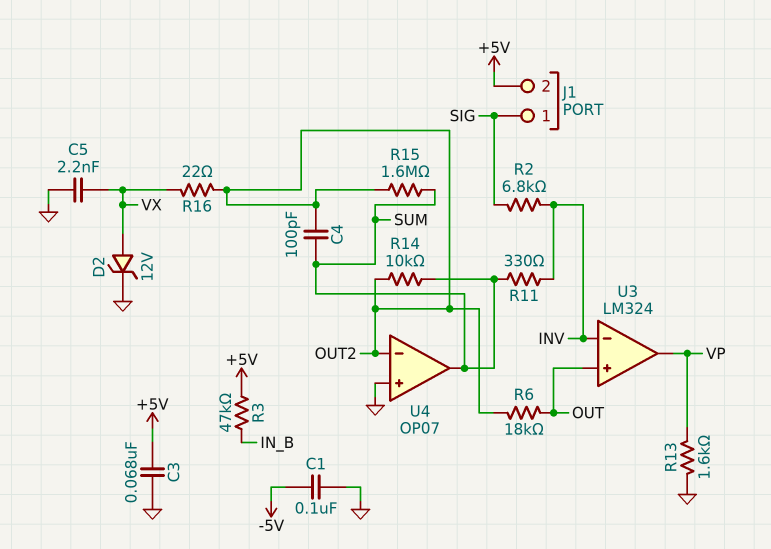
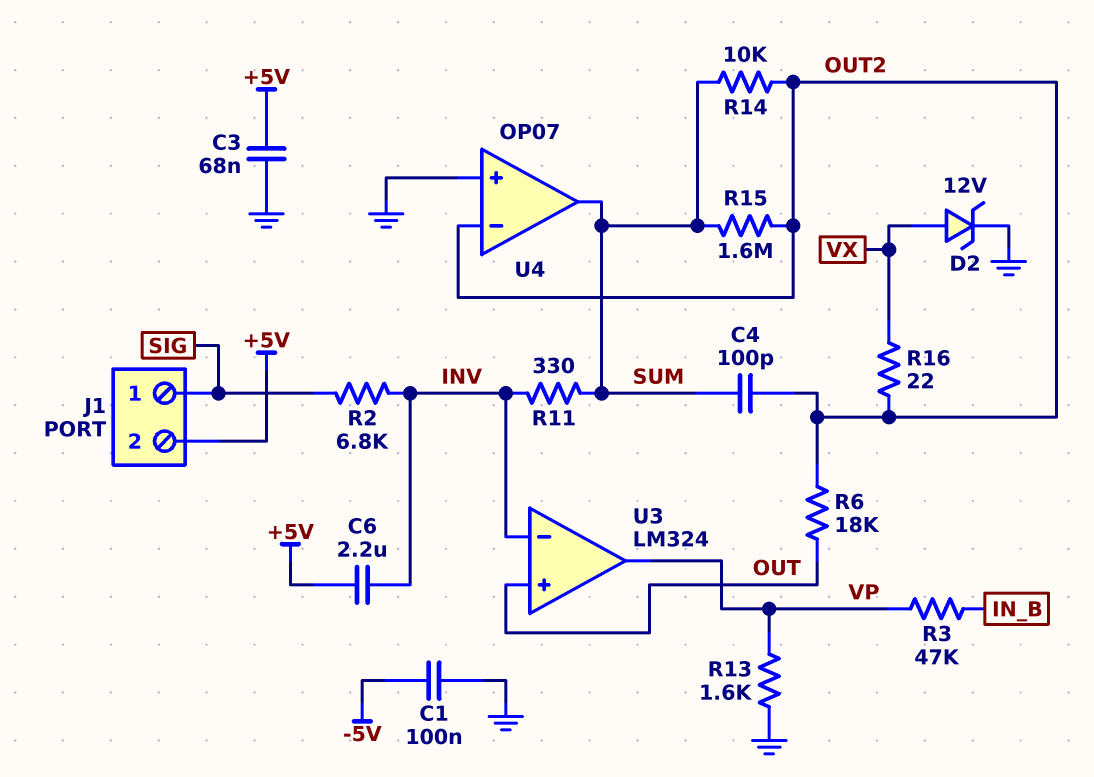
C5: 2.2nF (GND, VX) -> none
C6: none -> 2.2uF (+5V, INV)
R3: 47k (+5V, IN_B) -> 47k (IN_B, VP)

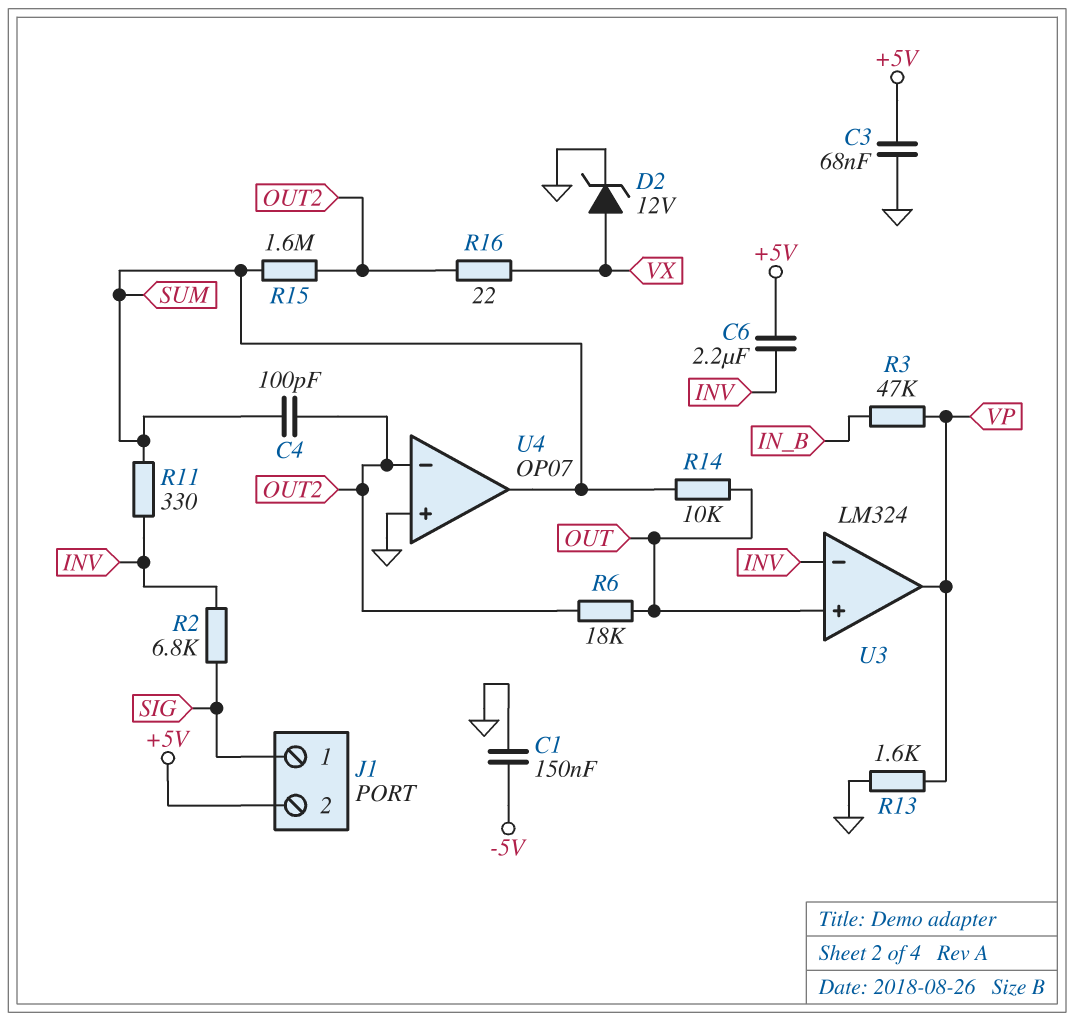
C1: 100nF (-5V, GND) -> 150nF (-5V, GND)
R14: 10k (OUT2, SUM) -> 10k (OUT, SUM)

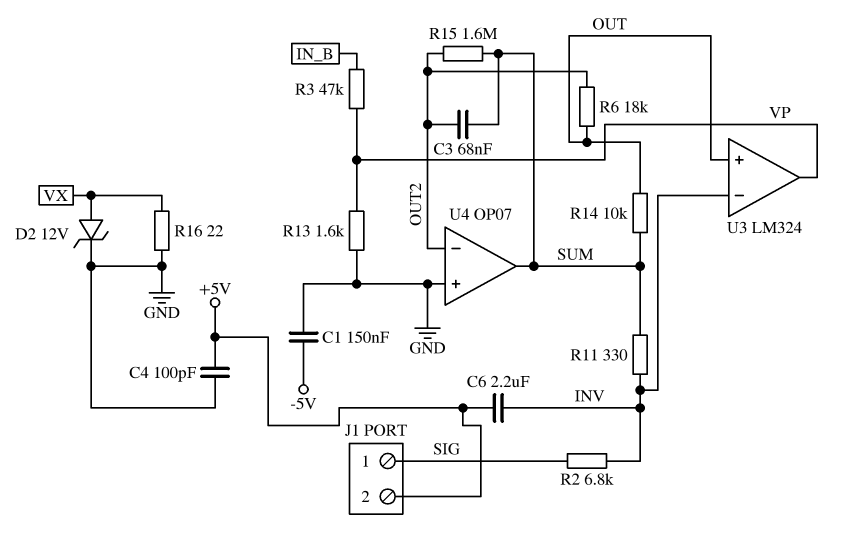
C3: 68nF (+5V, GND) -> 68nF (OUT2, SUM)
C4: 100pF (OUT2, SUM) -> 100pF (+5V, GND)
R16: 22 (OUT2, VX) -> 22 (GND, VX)

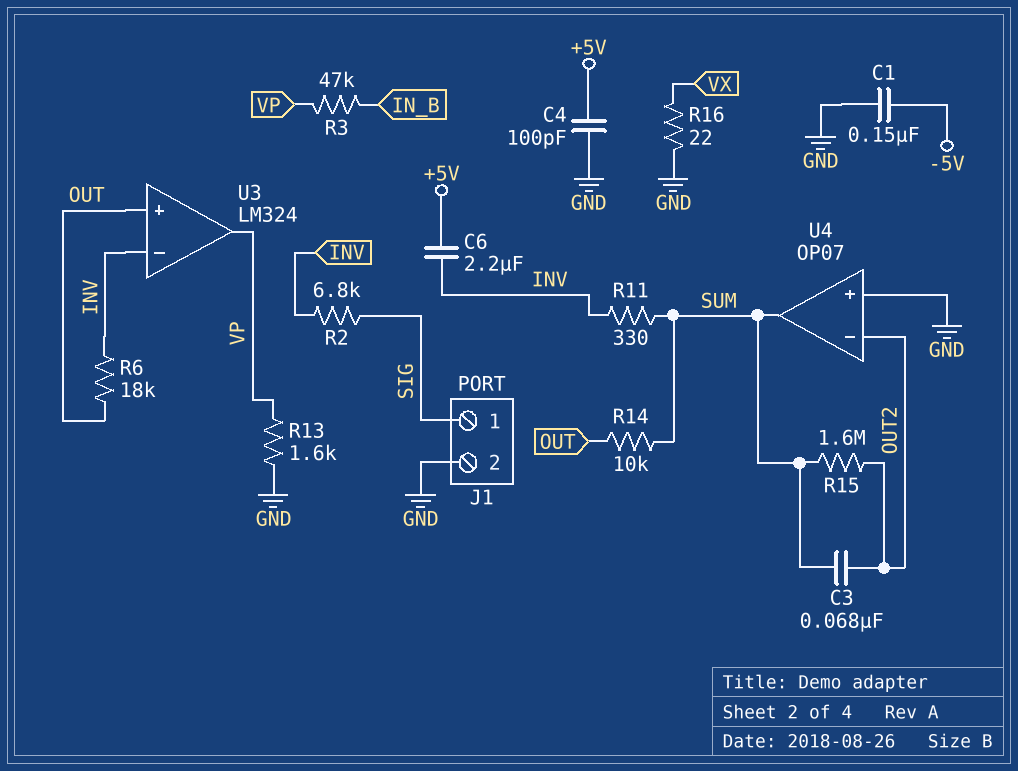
D2: zener 12V (A VX, K GND) -> none
J1 pin 2: +5V -> GND
R6: 18k (OUT, OUT2) -> 18k (INV, OUT)

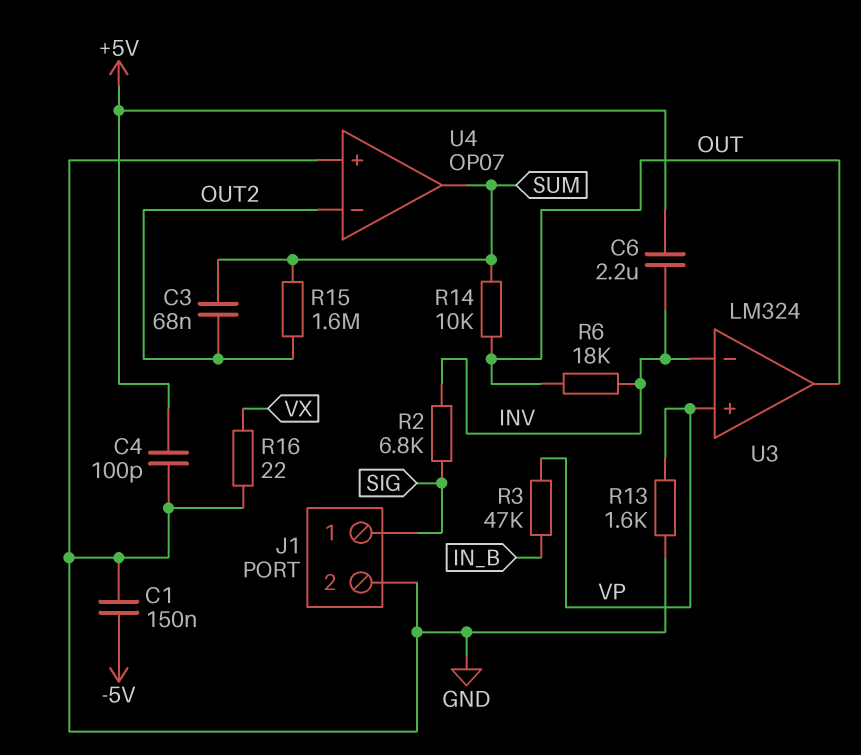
R11: 330 (INV, SUM) -> none
U3 pin in+: OUT -> VP
U3 pin out: VP -> OUT

